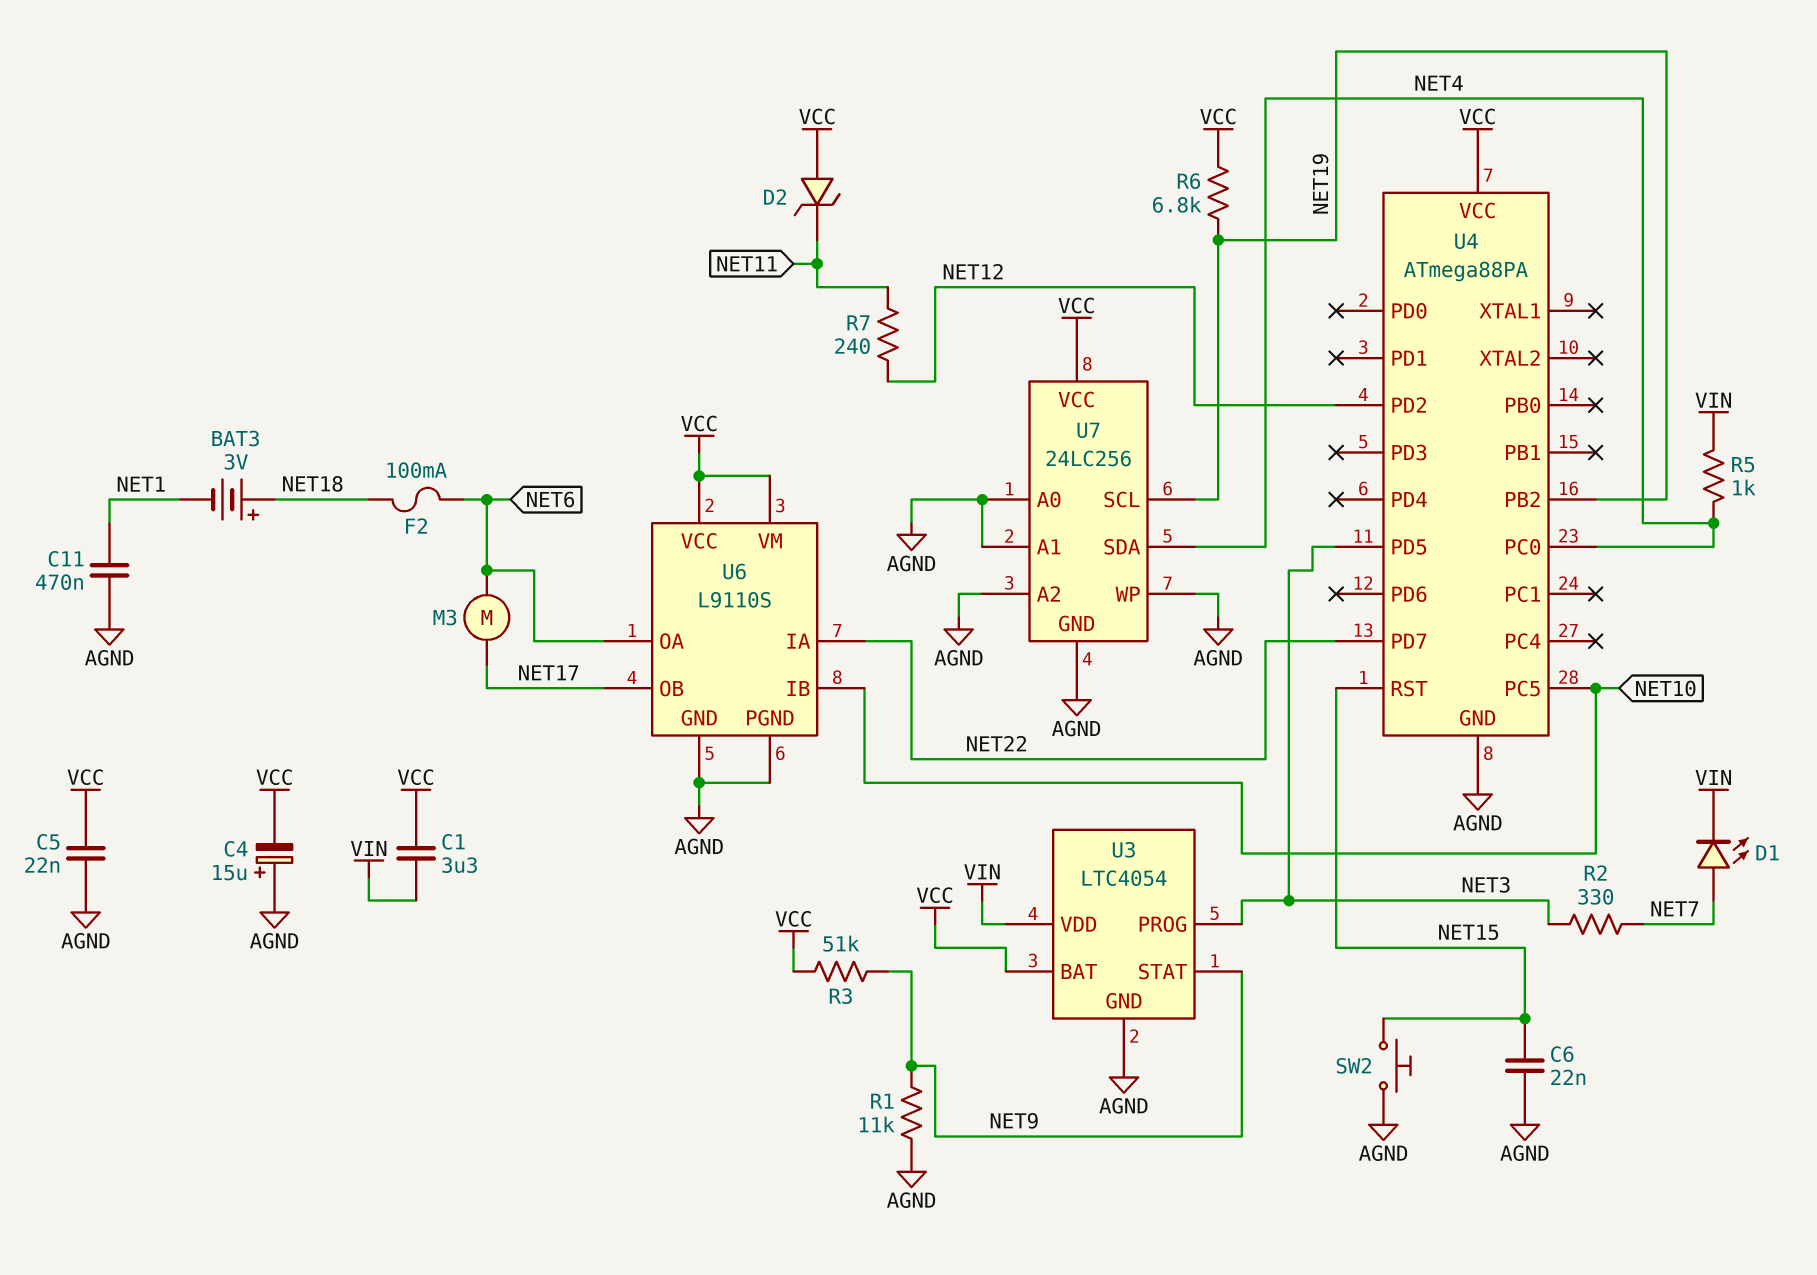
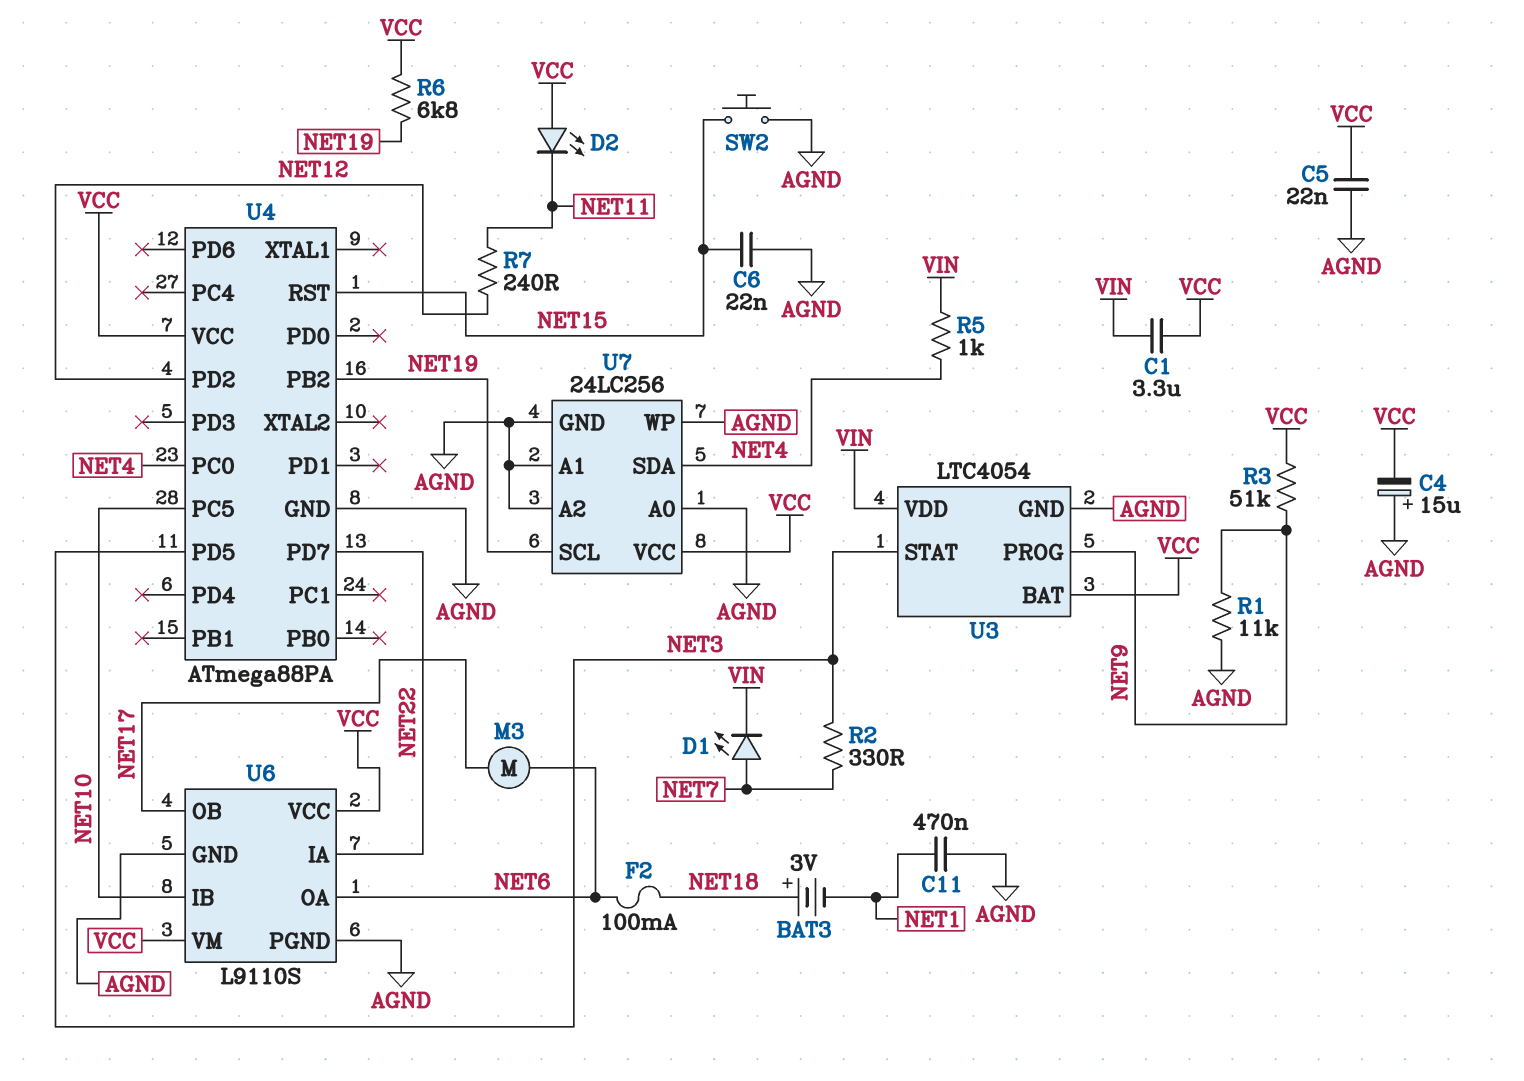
D2: zener (A VCC, K NET11) -> LED (A VCC, K NET11)
U3 pin PROG: NET3 -> NET9
U3 pin STAT: NET9 -> NET3

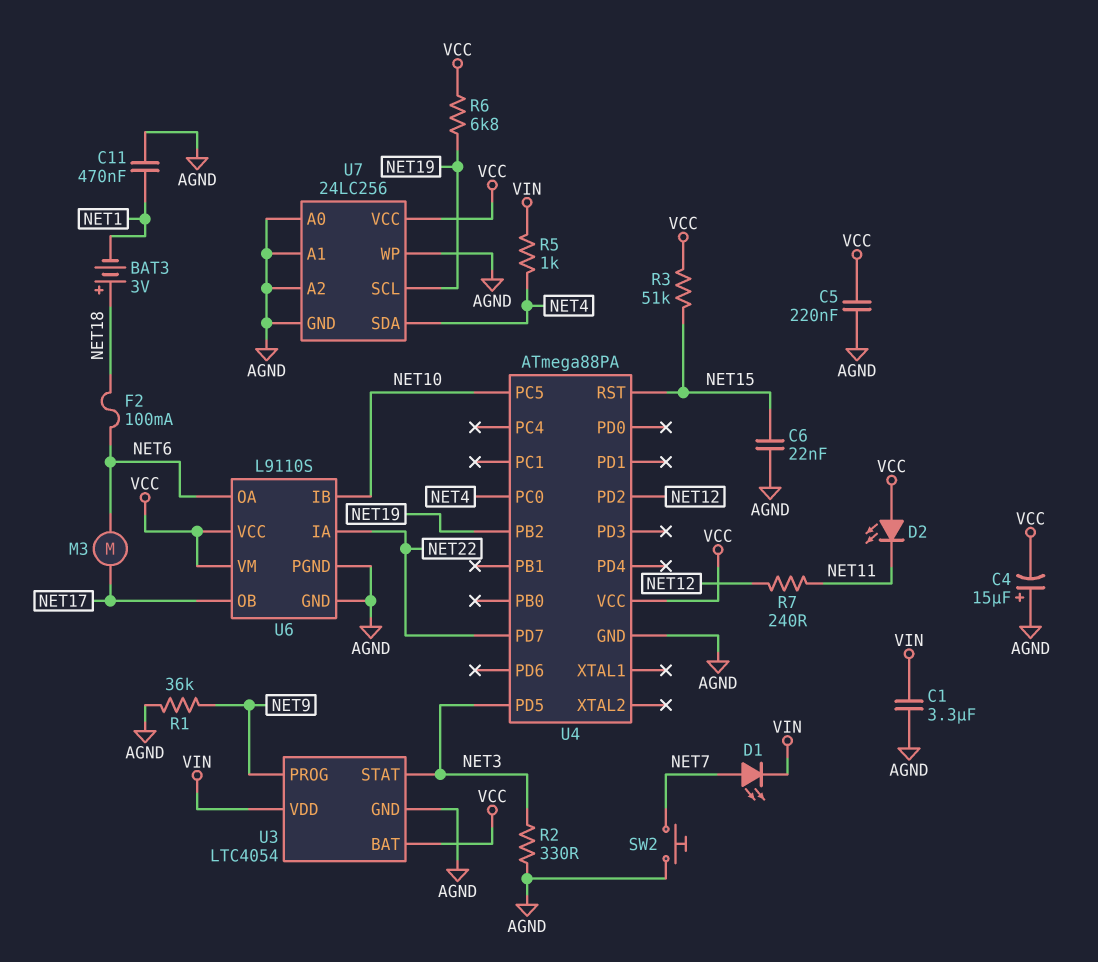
C1: 3.3uF (VCC, VIN) -> 3.3uF (AGND, VIN)
C5: 22nF (AGND, VCC) -> 220nF (AGND, VCC)
R1: 11k (AGND, NET9) -> 36k (AGND, NET9)
R2: 330 (NET3, NET7) -> 330 (AGND, NET3)
R3: 51k (NET9, VCC) -> 51k (NET15, VCC)
SW2: button (AGND, NET15) -> button (AGND, NET7)

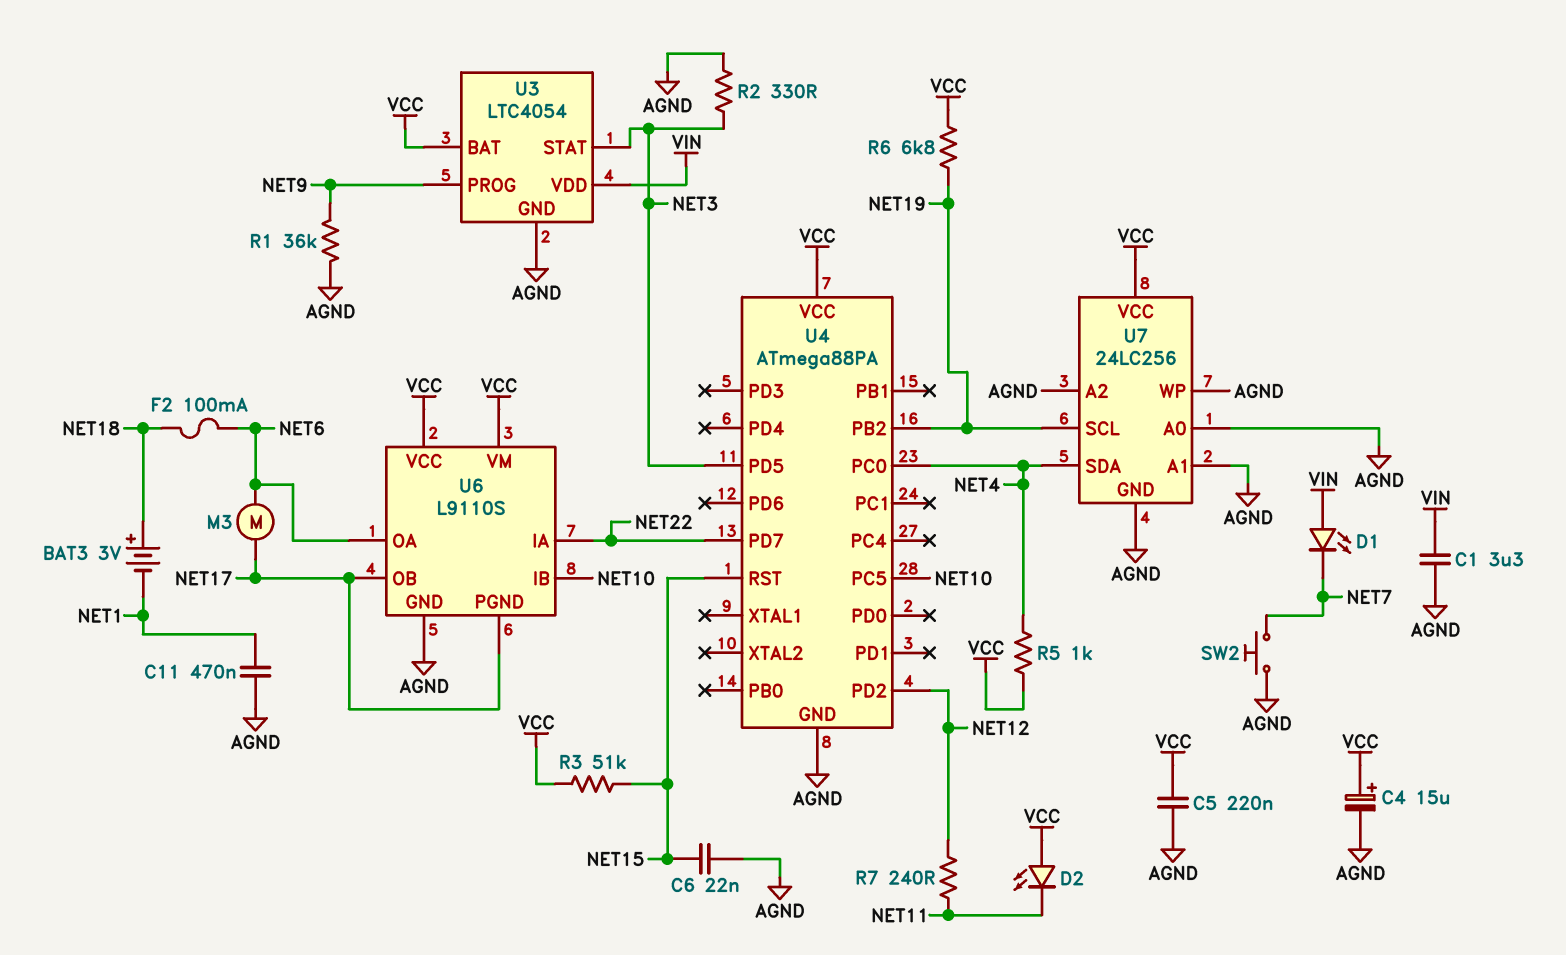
C4: 15uF (plus AGND, minus VCC) -> 15uF (plus VCC, minus AGND)
D1: LED (A NET7, K VIN) -> LED (A VIN, K NET7)
R5: 1k (NET4, VIN) -> 1k (NET4, VCC)
U6 pin PGND: AGND -> NET17

